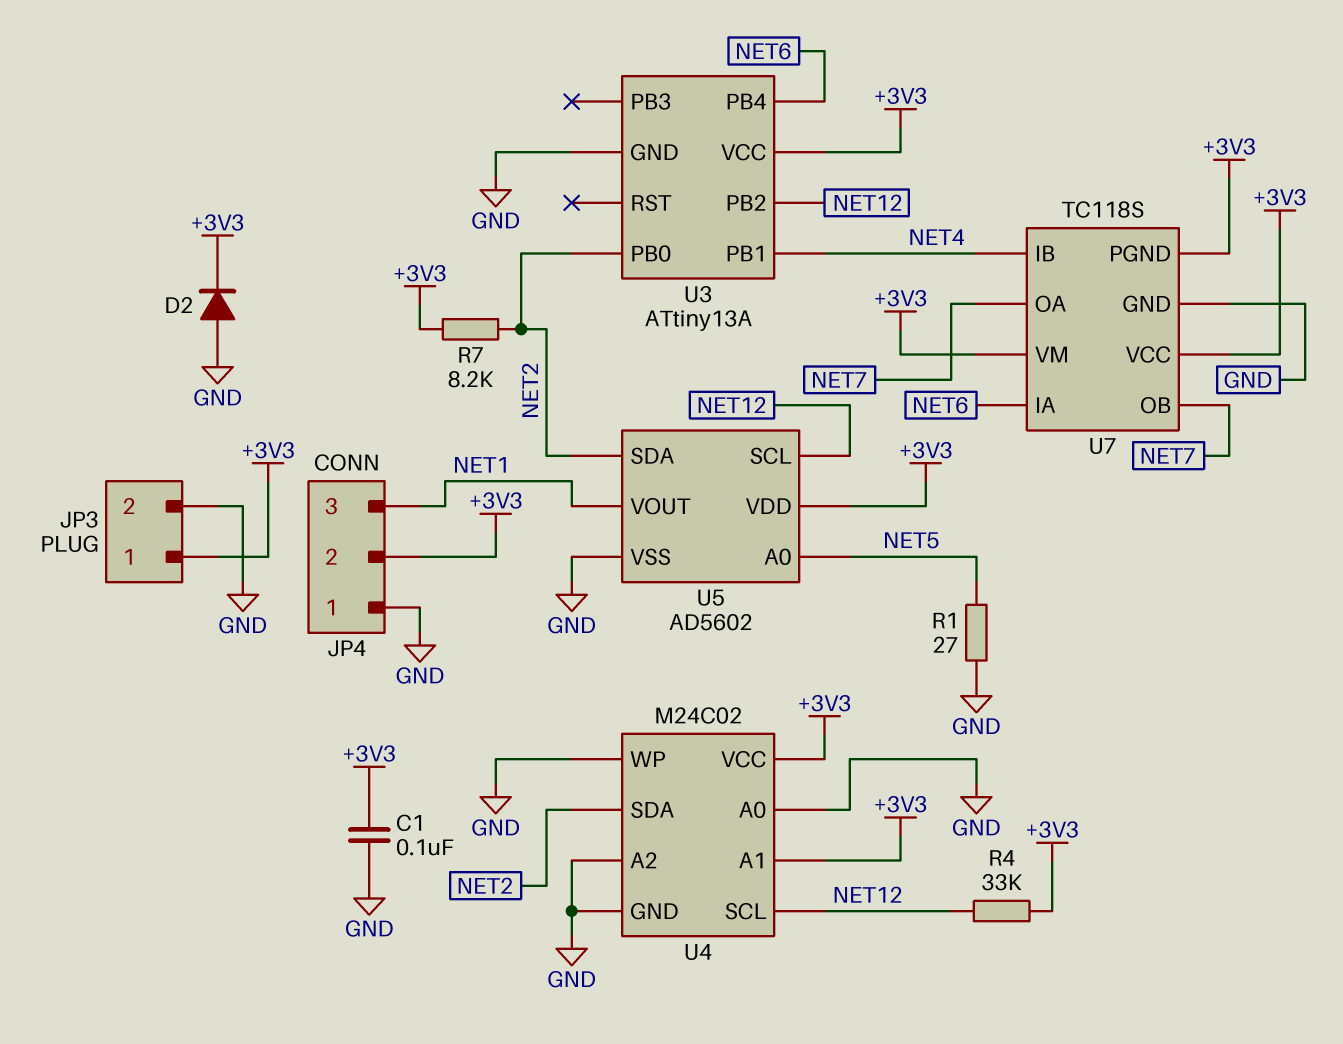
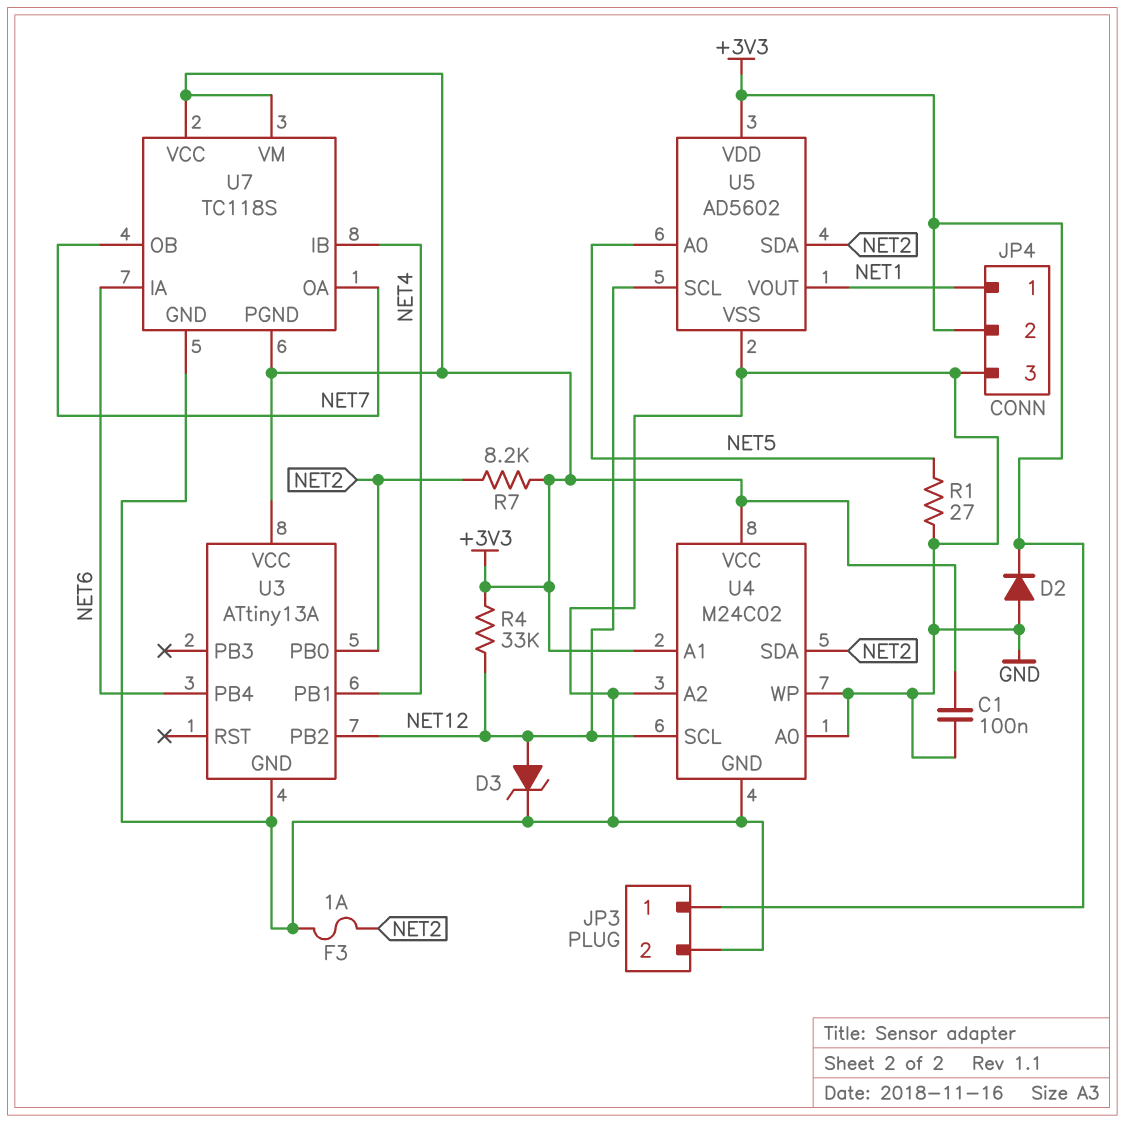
D3: none -> zener (A NET12, K GND)
F3: none -> 1A (GND, NET2)
JP4 pin 1: GND -> NET1
JP4 pin 3: NET1 -> GND

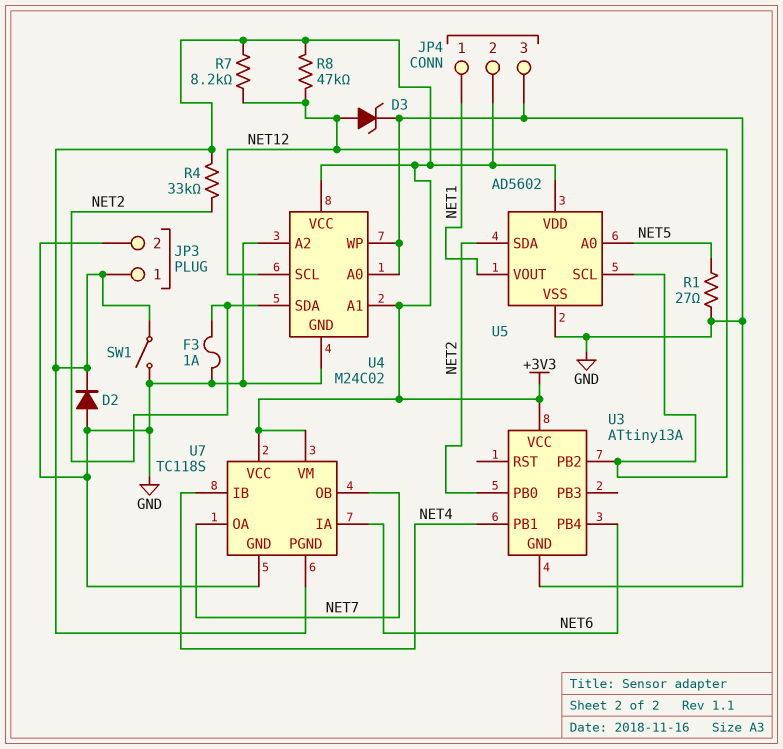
C1: 100nF (+3V3, GND) -> none
R4: 33k (+3V3, NET12) -> 33k (+3V3, NET2)
R7: 8.2k (+3V3, NET2) -> 8.2k (+3V3, NET12)
R8: none -> 47k (+3V3, NET12)
SW1: none -> switch (+3V3, GND)

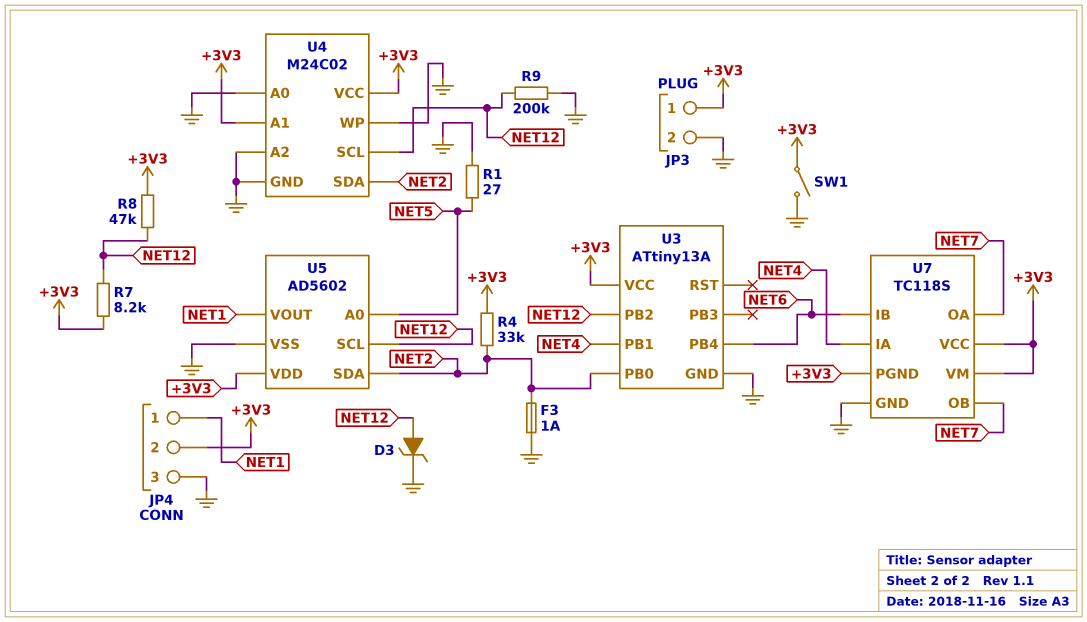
D2: diode (A GND, K +3V3) -> none
R9: none -> 200k (GND, NET12)
U7 pin IA: NET6 -> NET4
U7 pin IB: NET4 -> NET6

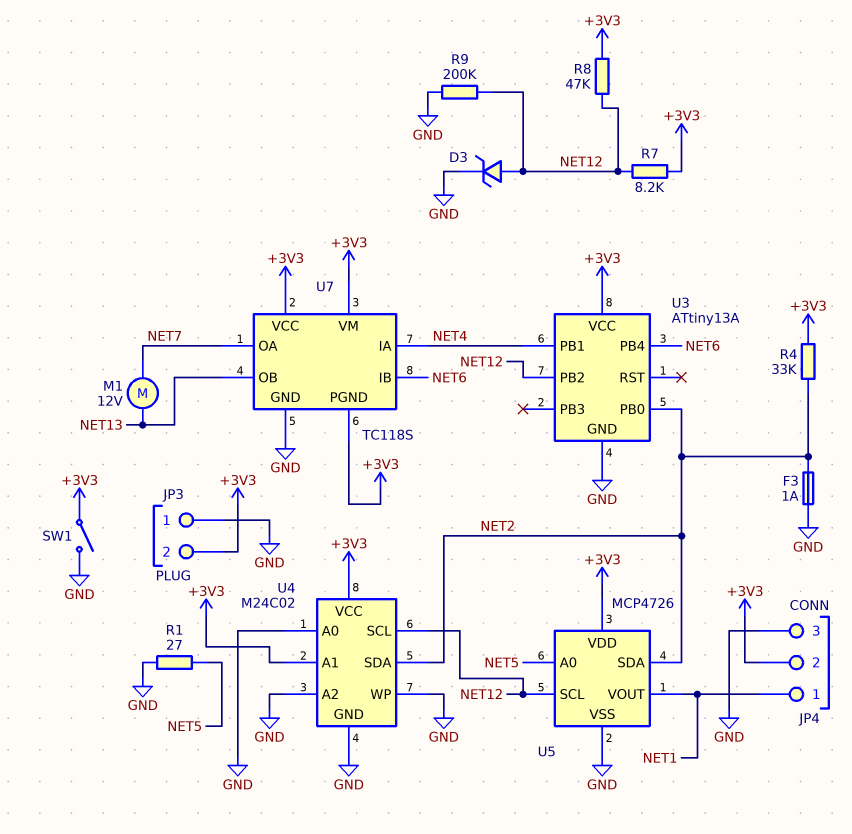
JP3 pin 1: +3V3 -> GND
JP3 pin 2: GND -> +3V3
M1: none -> motor 12V (NET7, NET13)
U5: AD5602 -> MCP4726
U7 pin OB: NET7 -> NET13

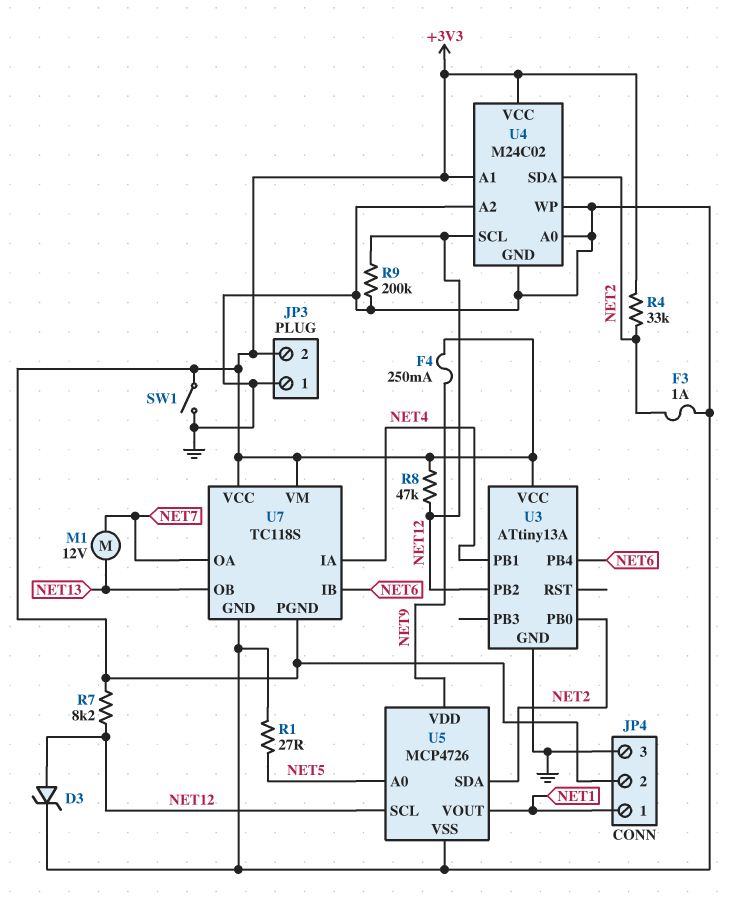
F4: none -> 250mA (+3V3, NET9)
U5 pin VDD: +3V3 -> NET9

